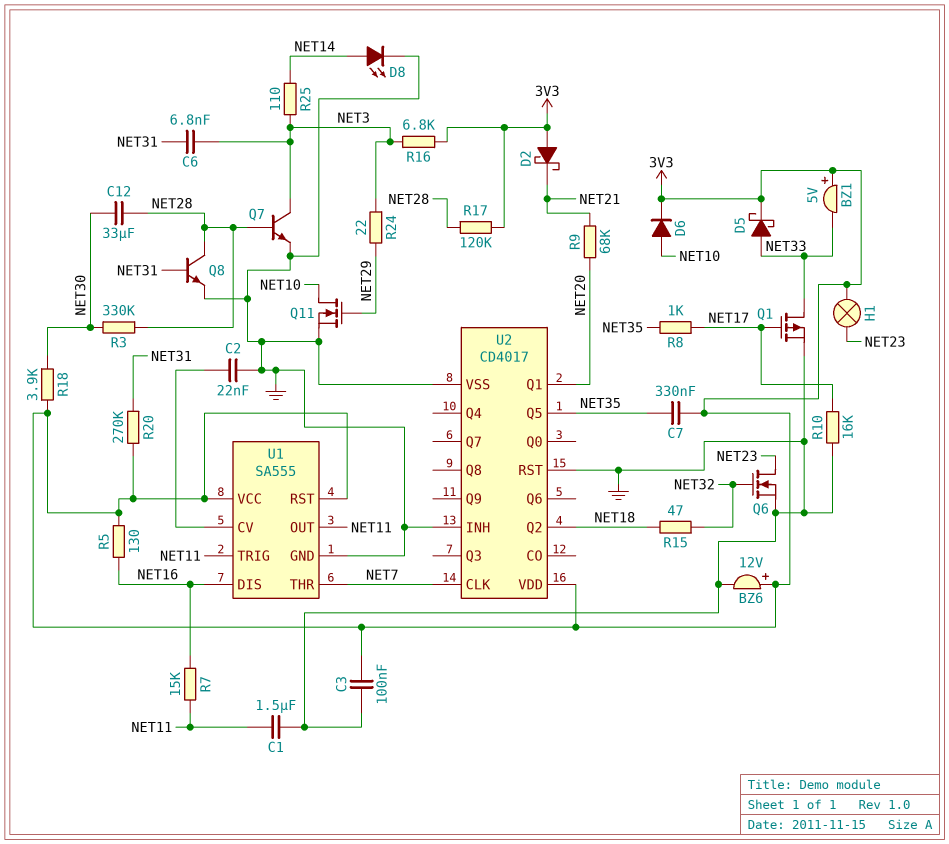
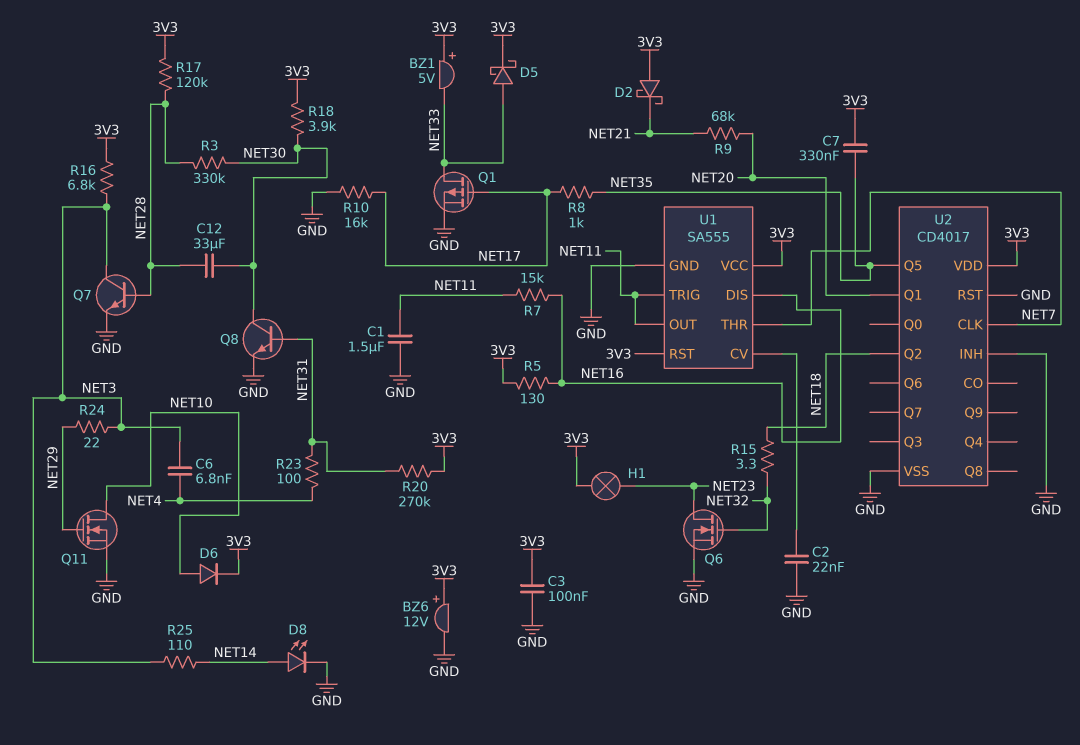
C6: 6.8nF (NET3, NET31) -> 6.8nF (NET3, NET4)
Q8: NPN (B NET31, C NET28, E GND) -> NPN (B NET31, C NET30, E GND)
R15: 47 (NET18, NET32) -> 3.3 (NET18, NET32)
R23: none -> 100 (NET4, NET31)

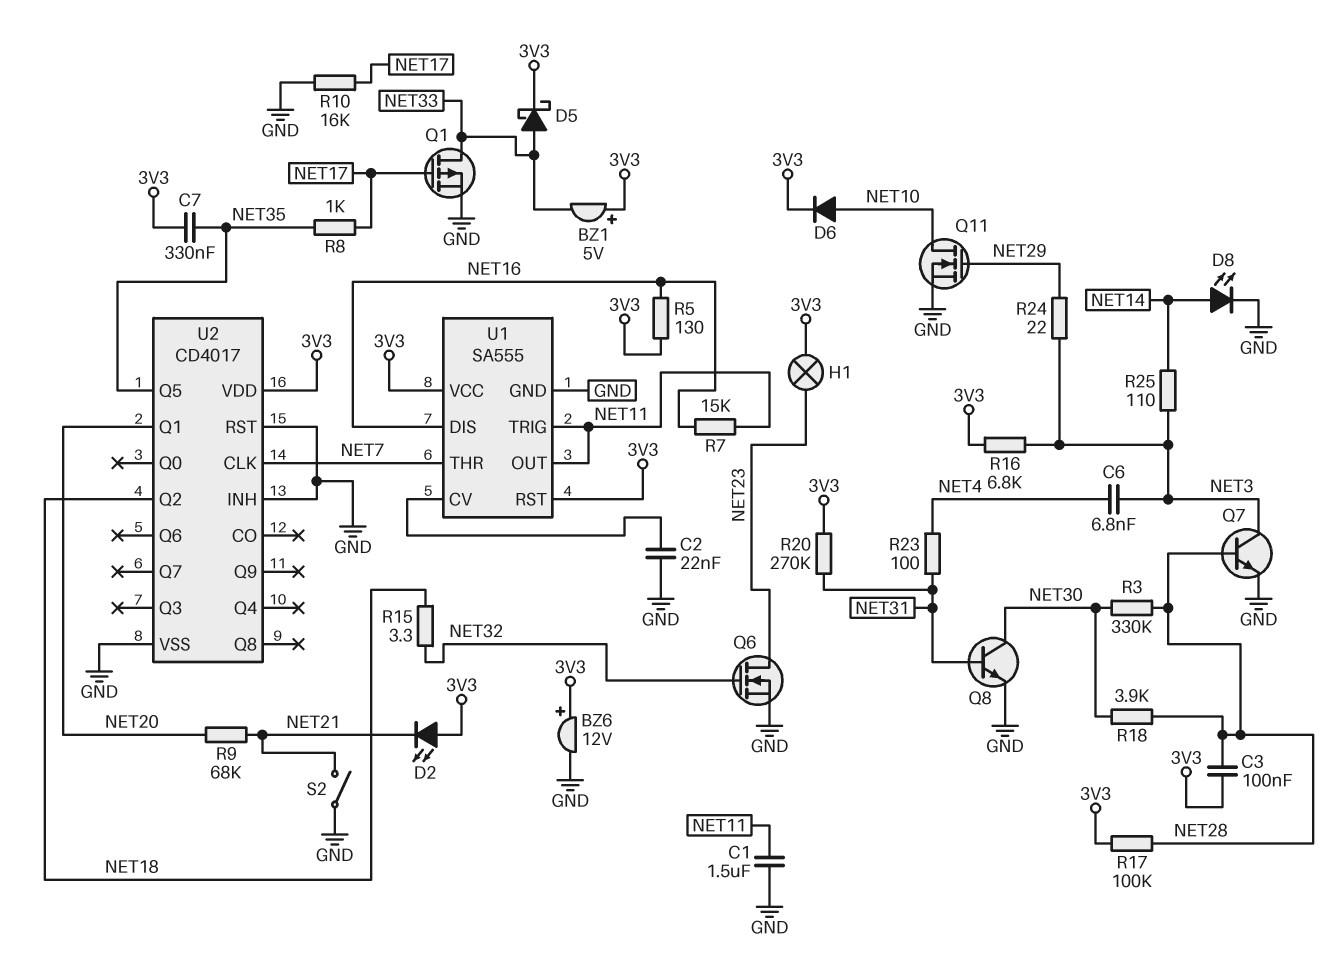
C3: 100nF (3V3, GND) -> 100nF (3V3, NET28)
C12: 33uF (NET28, NET30) -> none
D2: schottky (A 3V3, K NET21) -> LED (A 3V3, K NET21)
R17: 120k (3V3, NET28) -> 100k (3V3, NET28)
R18: 3.9k (3V3, NET30) -> 3.9k (NET28, NET30)
S2: none -> switch (GND, NET21)

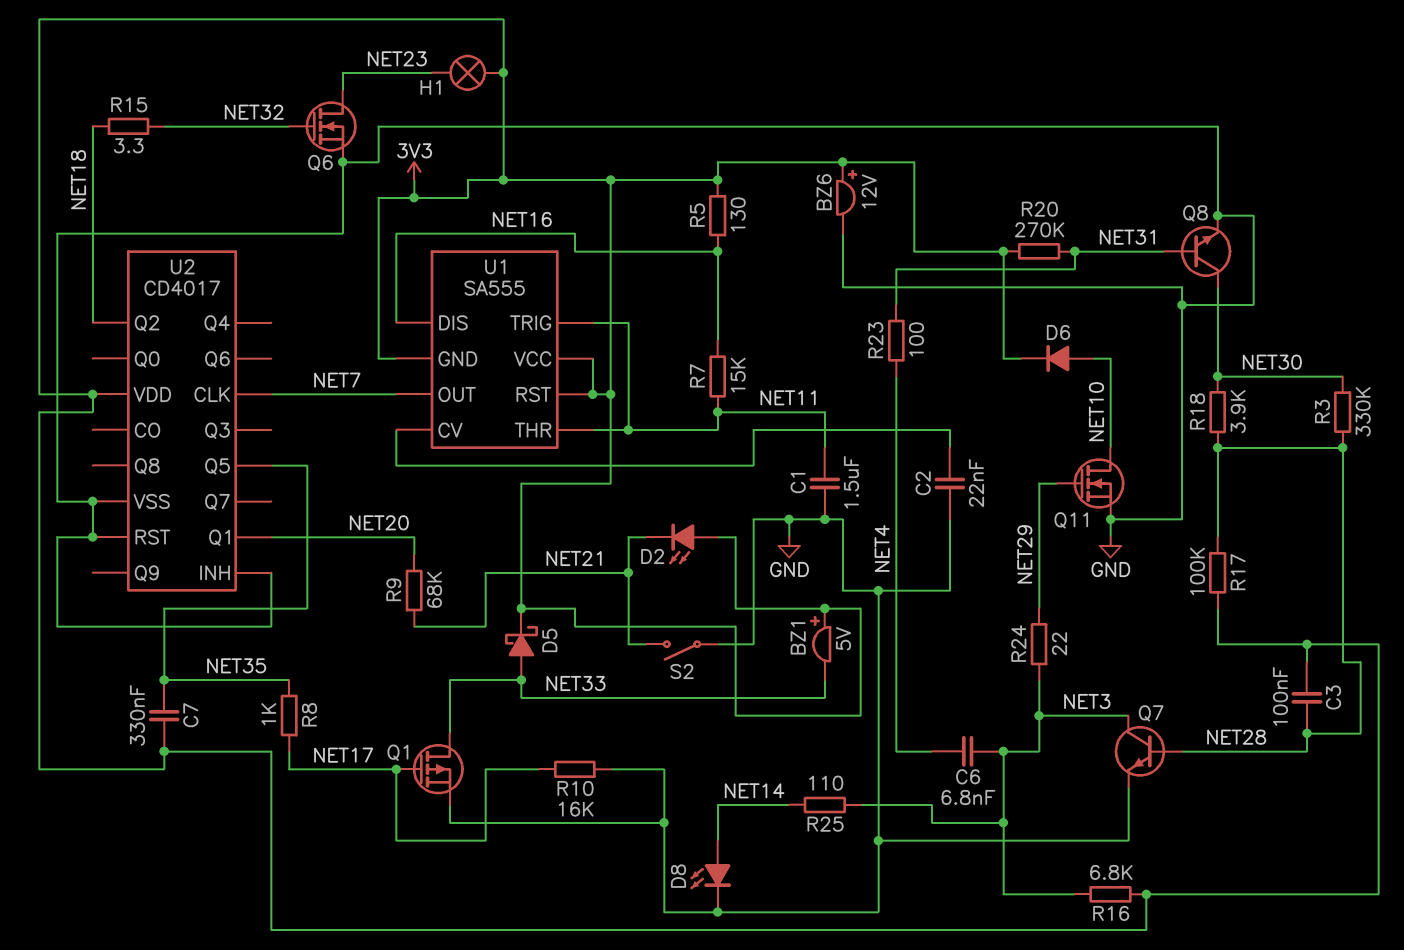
U1 pin GND: GND -> 3V3
U1 pin OUT: NET11 -> NET7
U1 pin THR: NET7 -> NET11

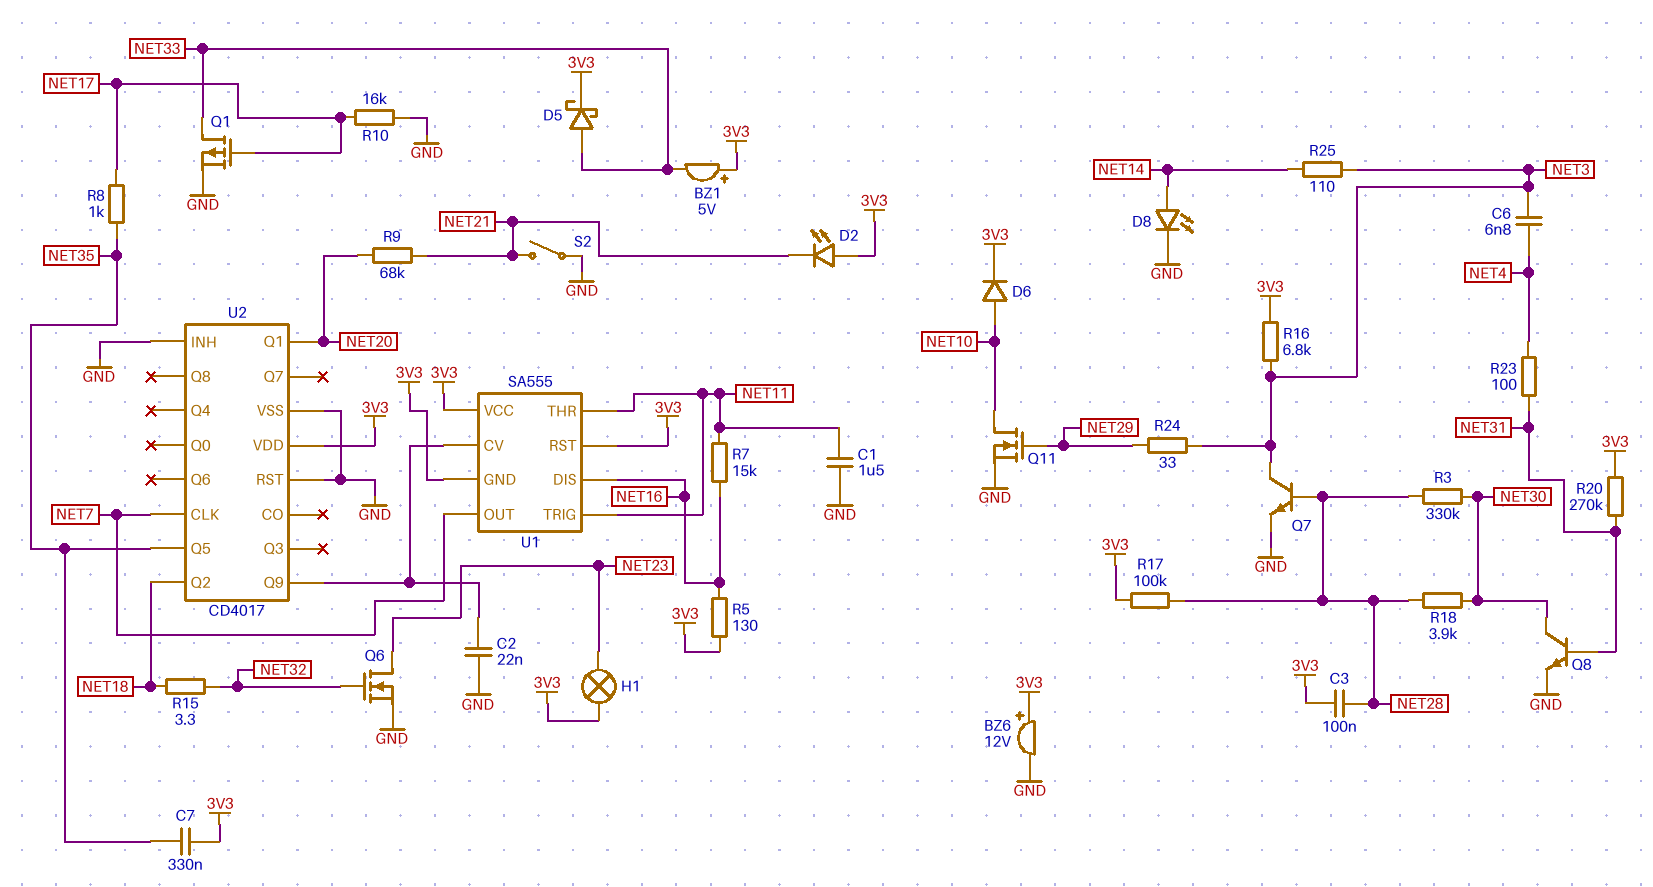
R24: 22 (NET3, NET29) -> 33 (NET3, NET29)
U2 pin Q9: none -> U1/CV

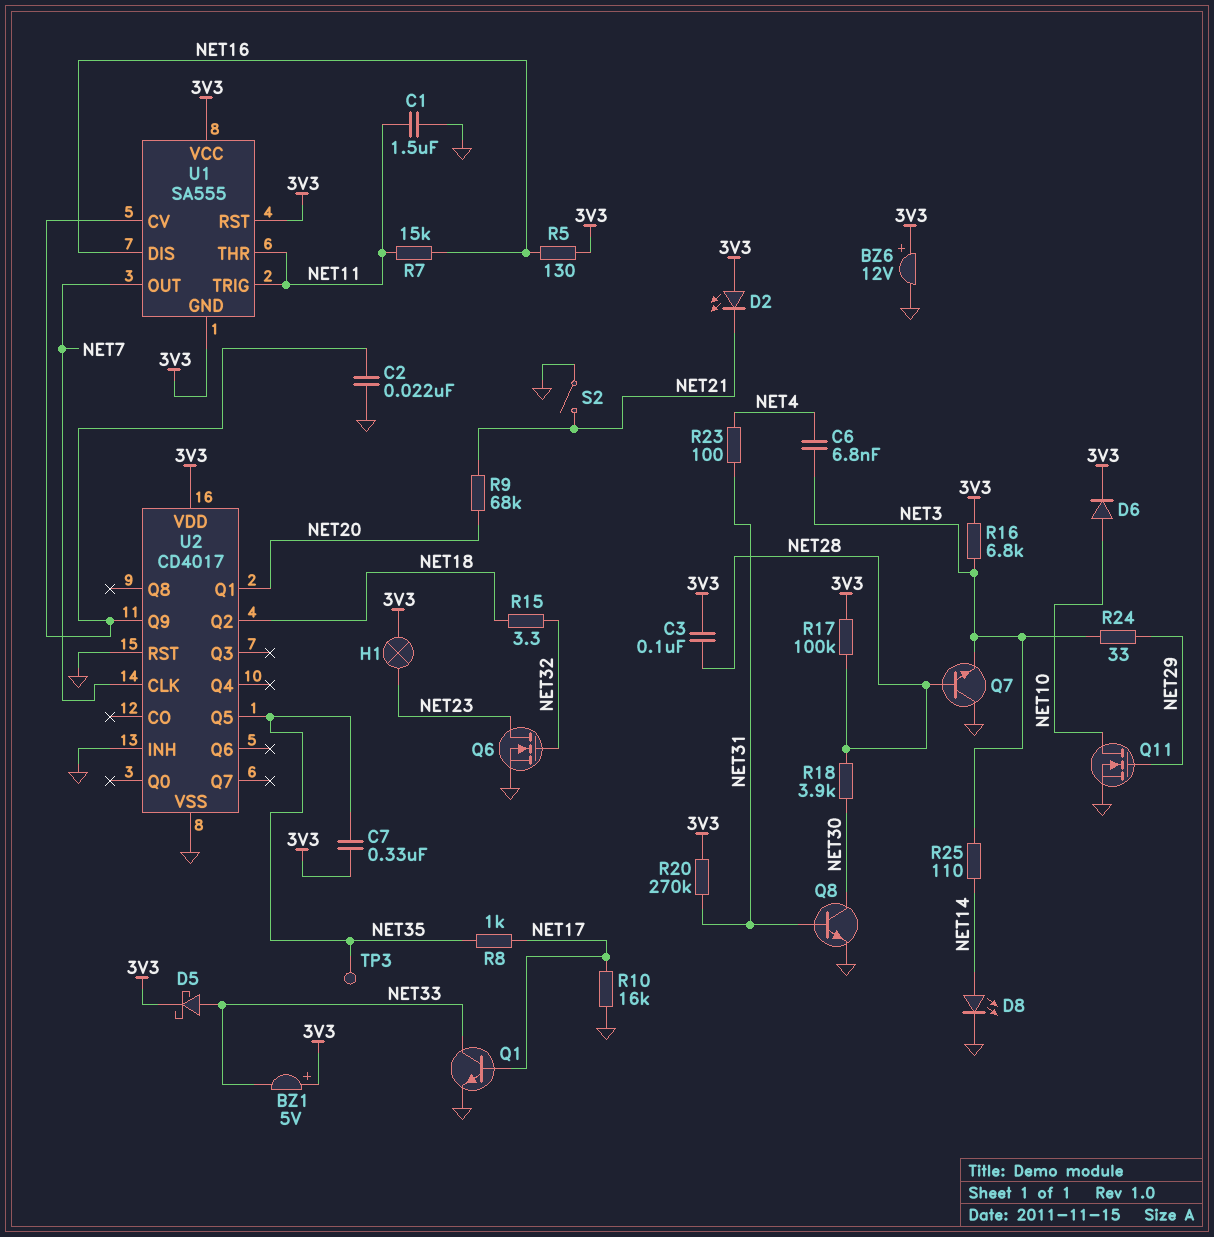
Q1: PMOS (G NET17, D NET33, S GND) -> NPN (B NET17, C NET33, E GND)
Q7: NPN (B NET28, C NET3, E GND) -> NPN (B NET28, C GND, E NET3)
R3: 330k (NET28, NET30) -> none
TP3: none -> test point (NET35)

